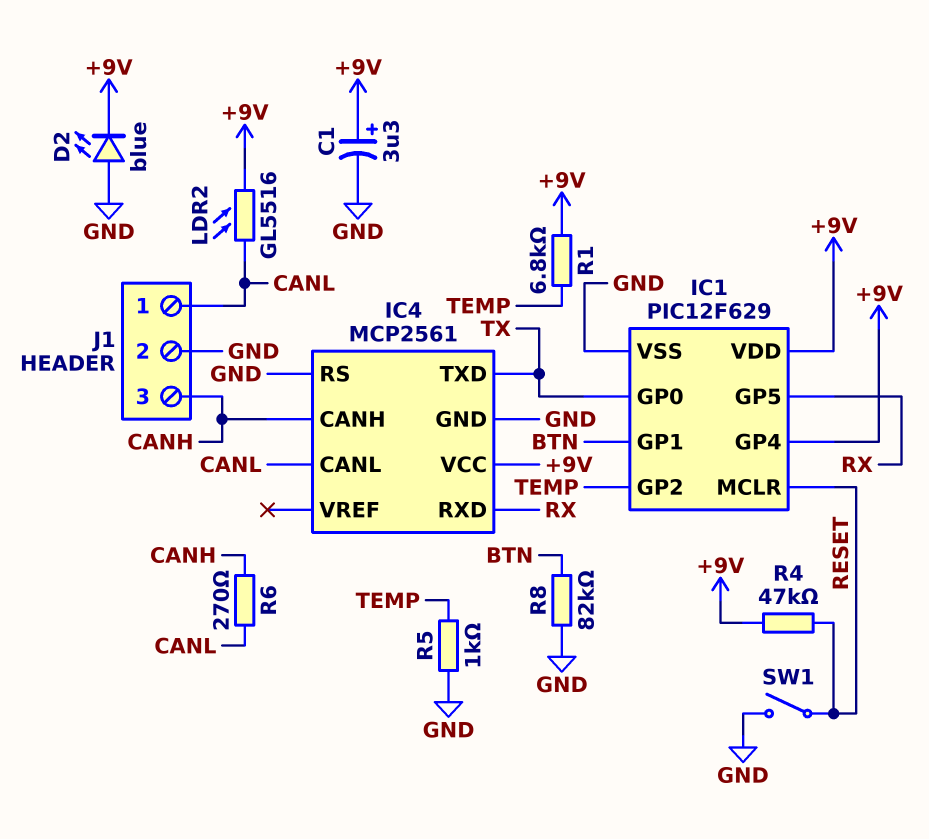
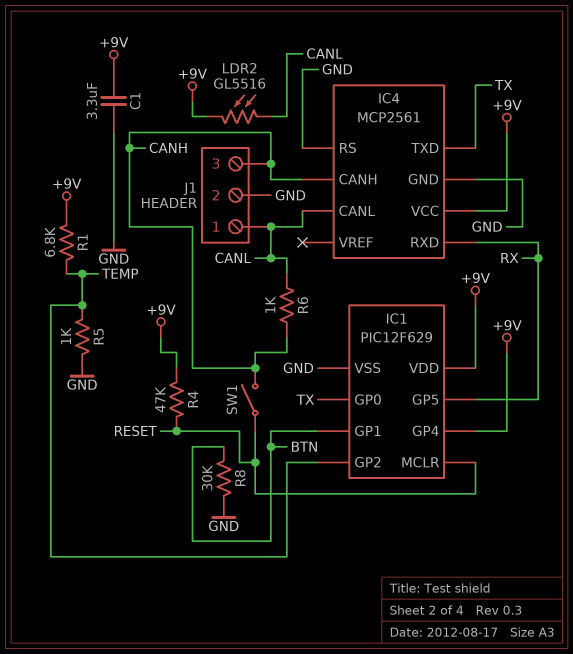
C1: 3.3uF (plus +9V, minus GND) -> 3.3uF (+9V, GND)
D2: LED blue (A GND, K +9V) -> none
R6: 270 (CANH, CANL) -> 1k (CANH, CANL)
R8: 82k (BTN, GND) -> 30k (BTN, GND)
SW1: switch (GND, RESET) -> switch (CANH, RESET)

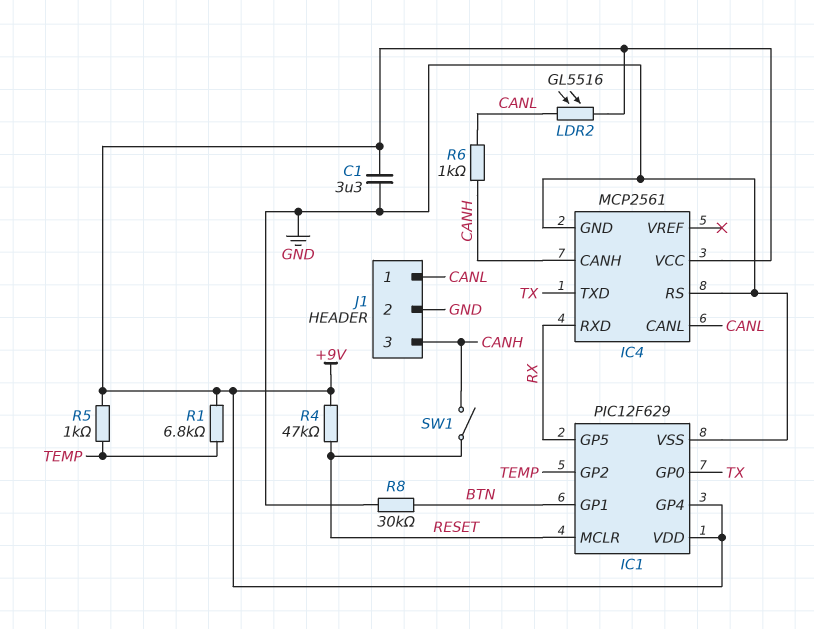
R5: 1k (GND, TEMP) -> 1k (+9V, TEMP)

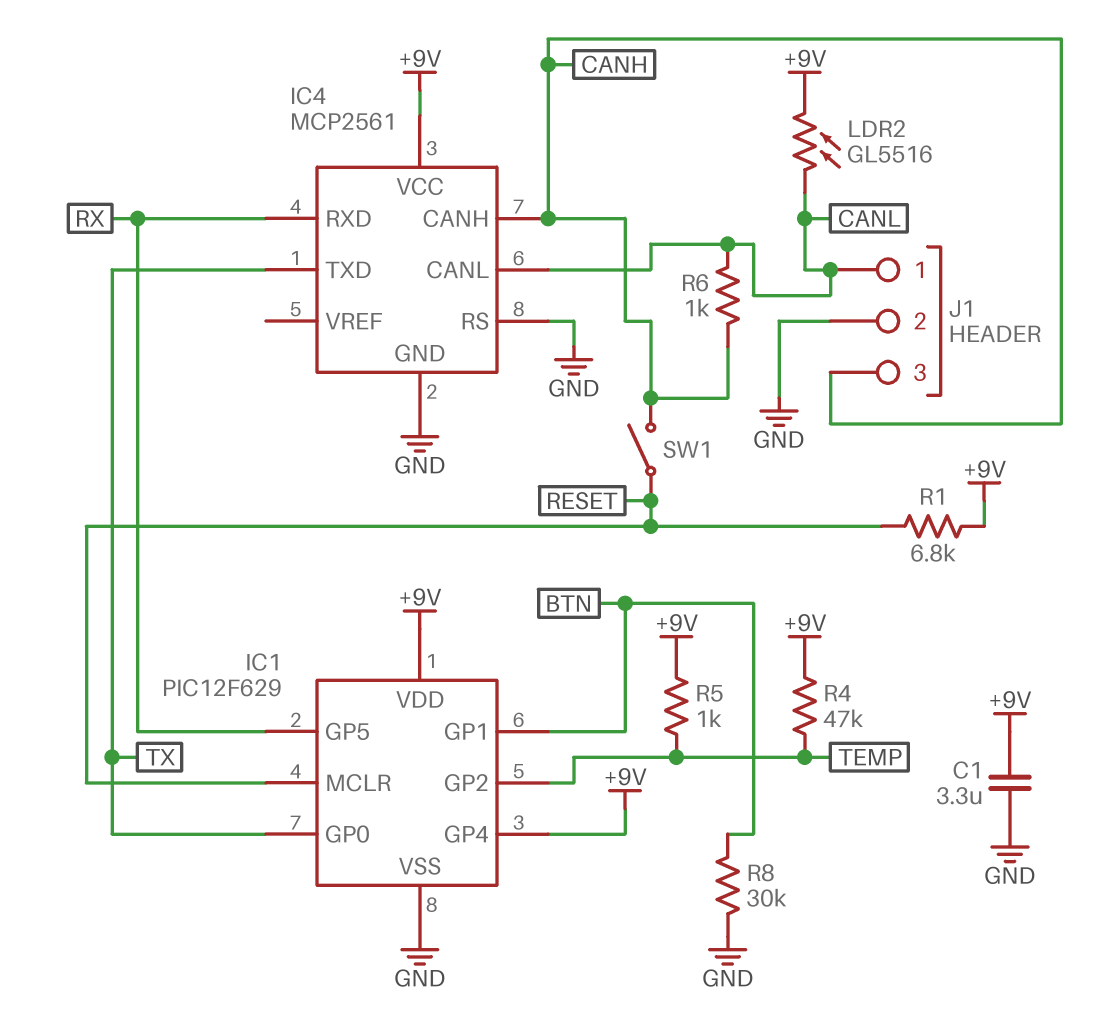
R1: 6.8k (+9V, TEMP) -> 6.8k (+9V, RESET)
R4: 47k (+9V, RESET) -> 47k (+9V, TEMP)

